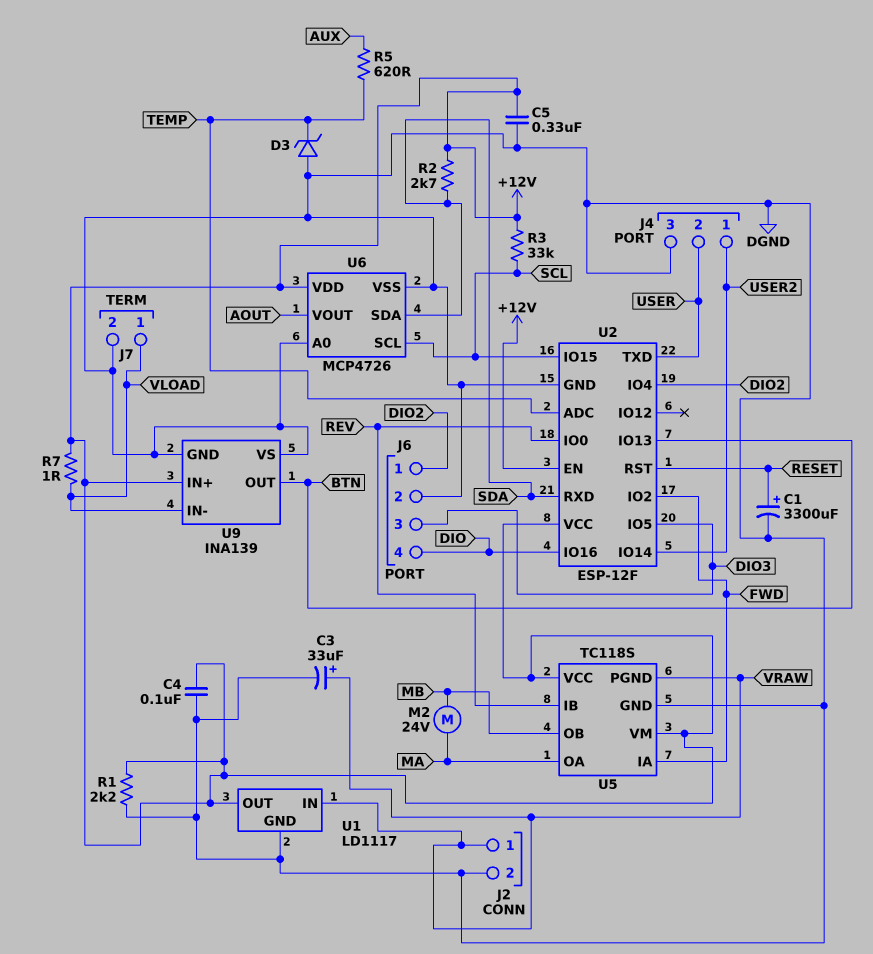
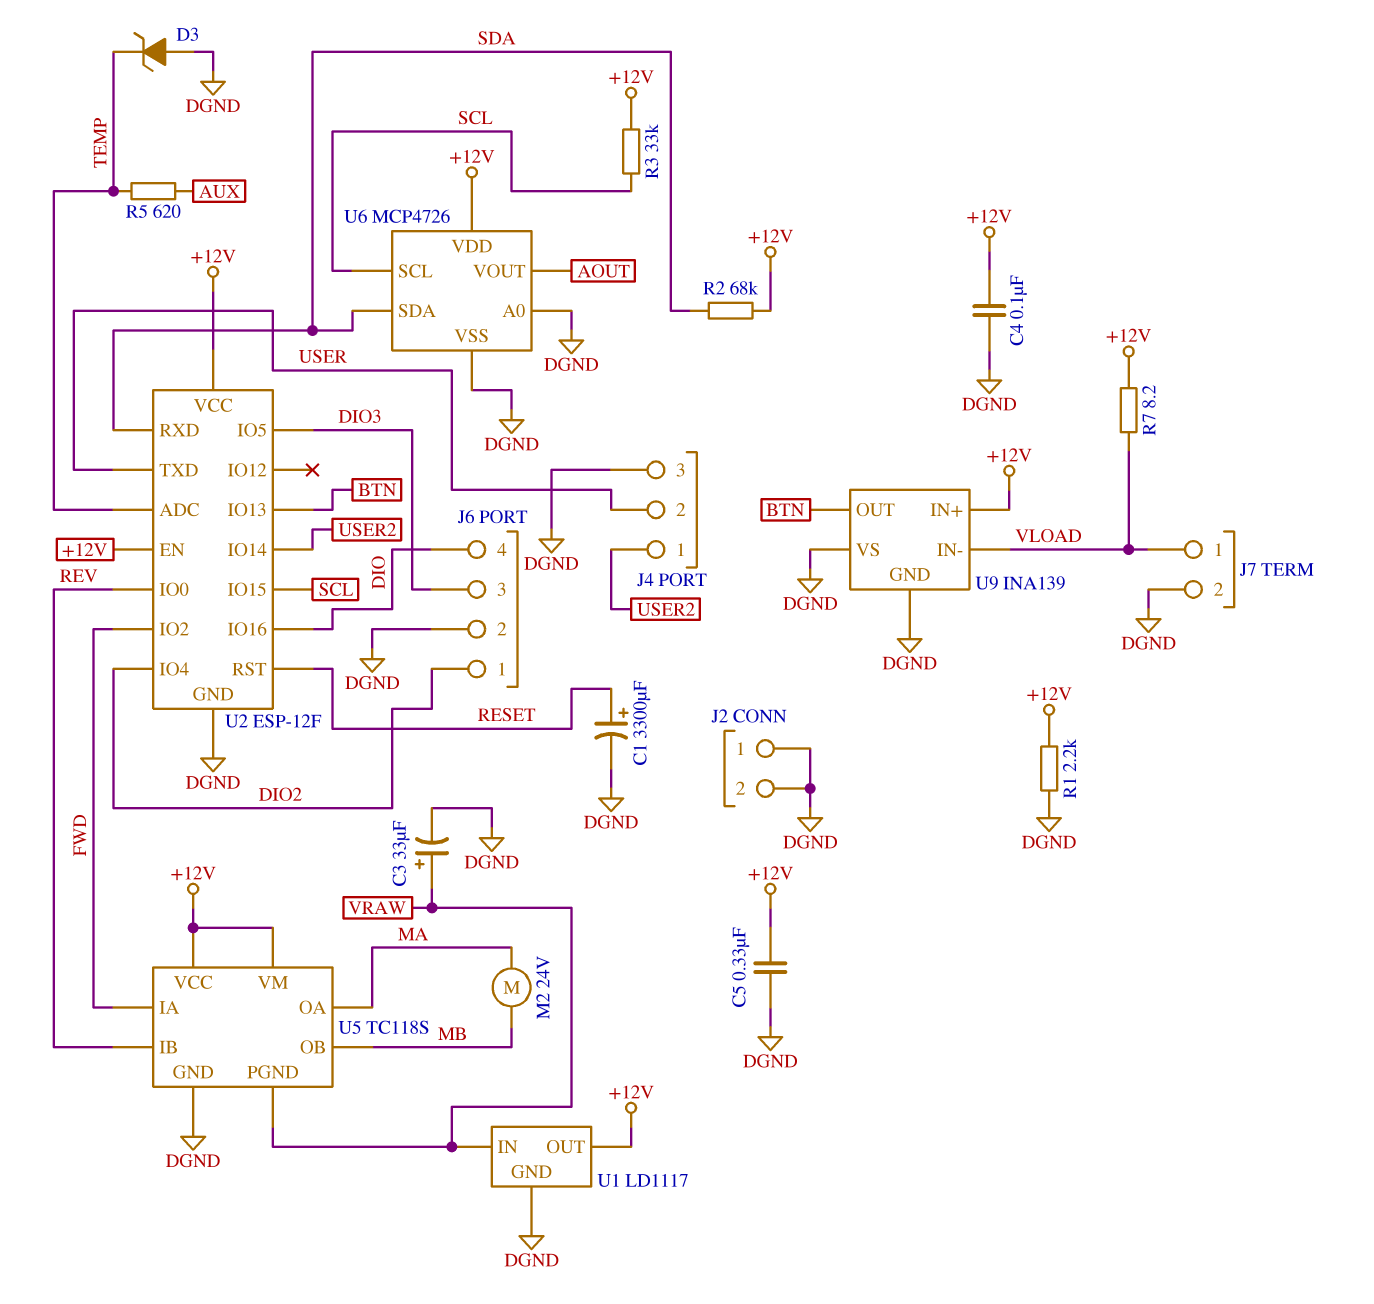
J2 pin 1: VRAW -> DGND
R2: 2.7k (+12V, SDA) -> 68k (+12V, SDA)
R7: 1 (+12V, VLOAD) -> 8.2 (+12V, VLOAD)

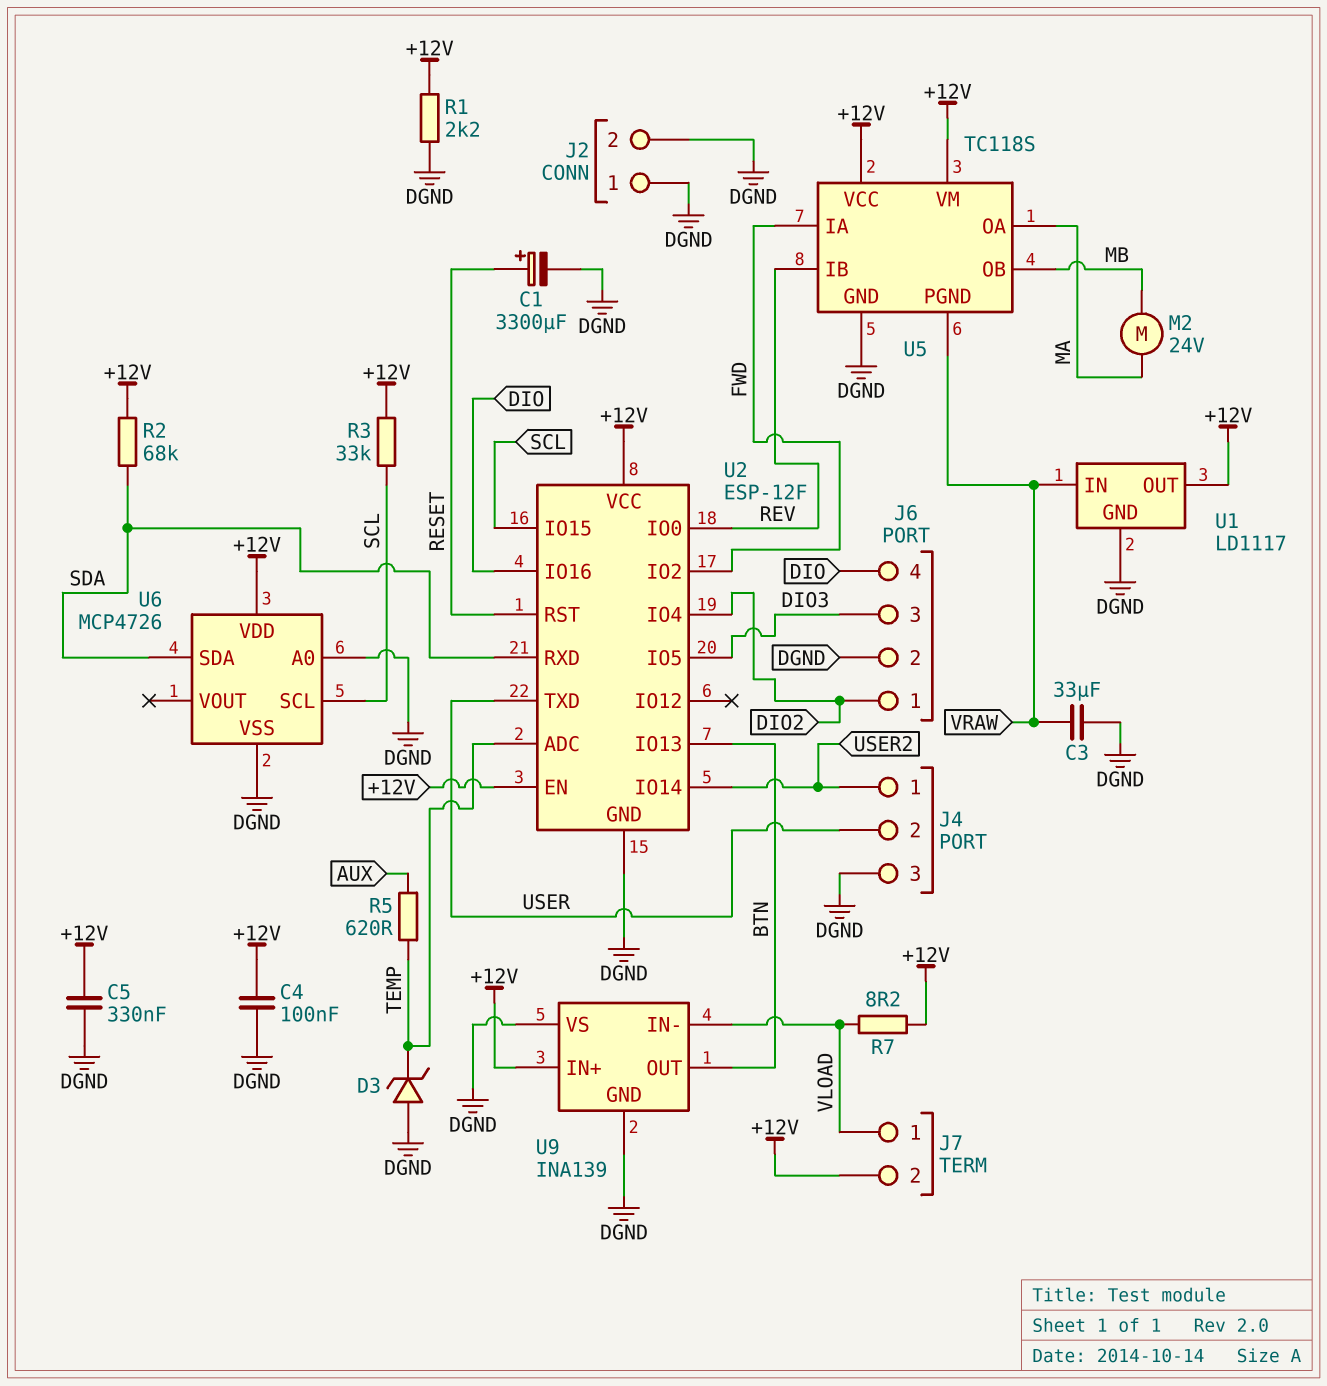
C3: 33uF (plus VRAW, minus DGND) -> 33uF (DGND, VRAW)
J7 pin 2: DGND -> +12V
U6 pin VOUT: AOUT -> none

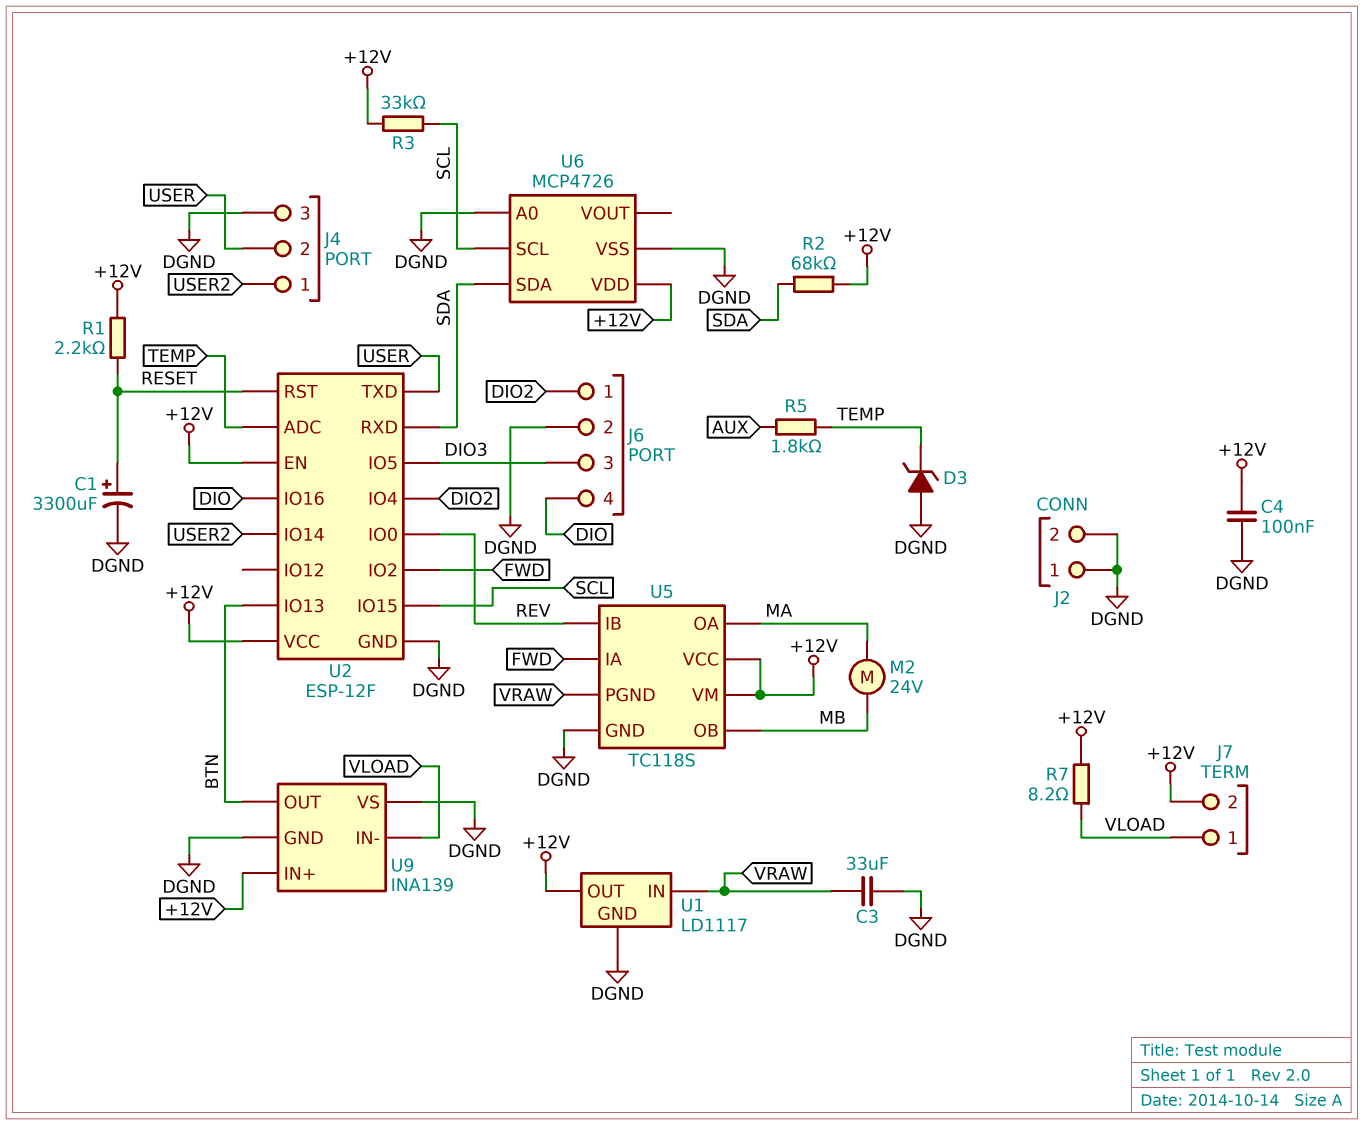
C5: 330nF (+12V, DGND) -> none
R1: 2.2k (+12V, DGND) -> 2.2k (+12V, RESET)
R5: 620 (AUX, TEMP) -> 1.8k (AUX, TEMP)

